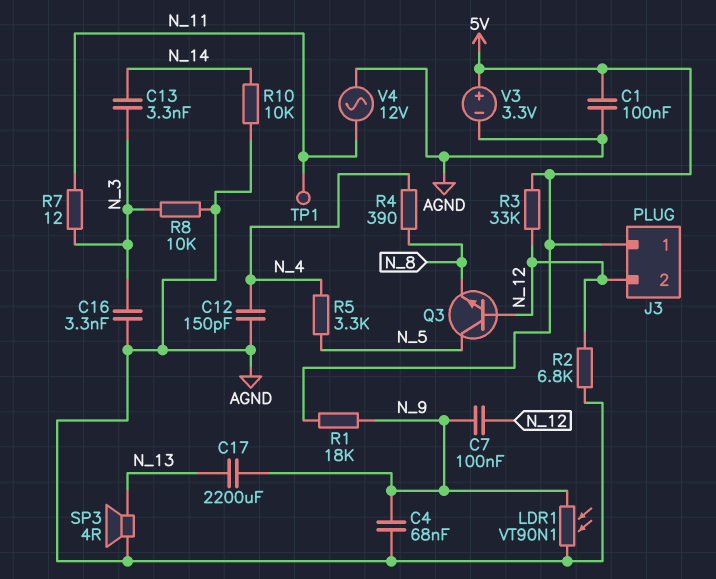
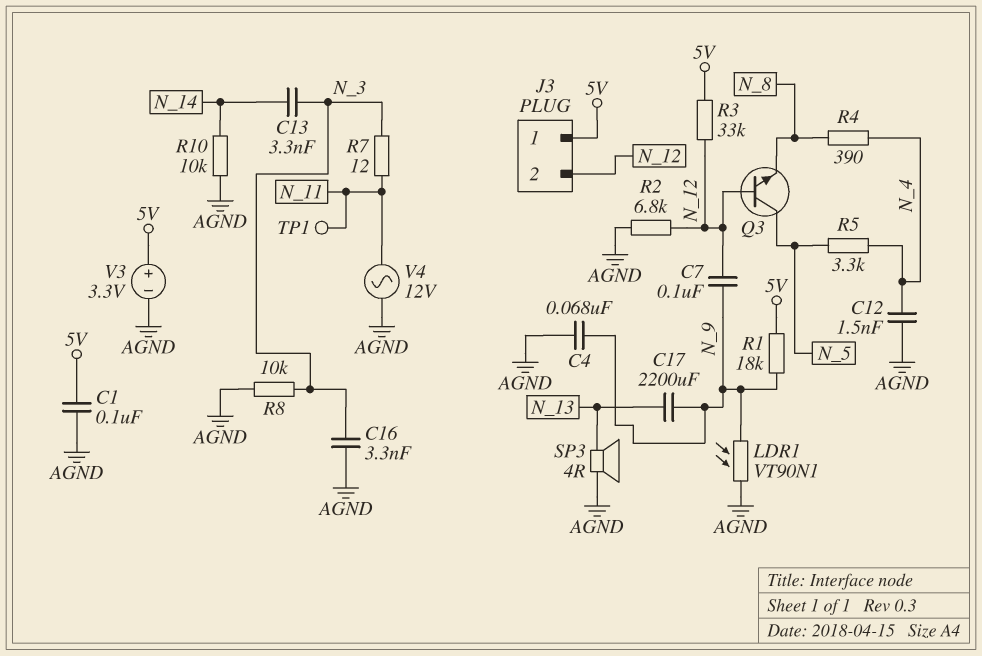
C12: 150pF (AGND, N_4) -> 1.5nF (AGND, N_4)

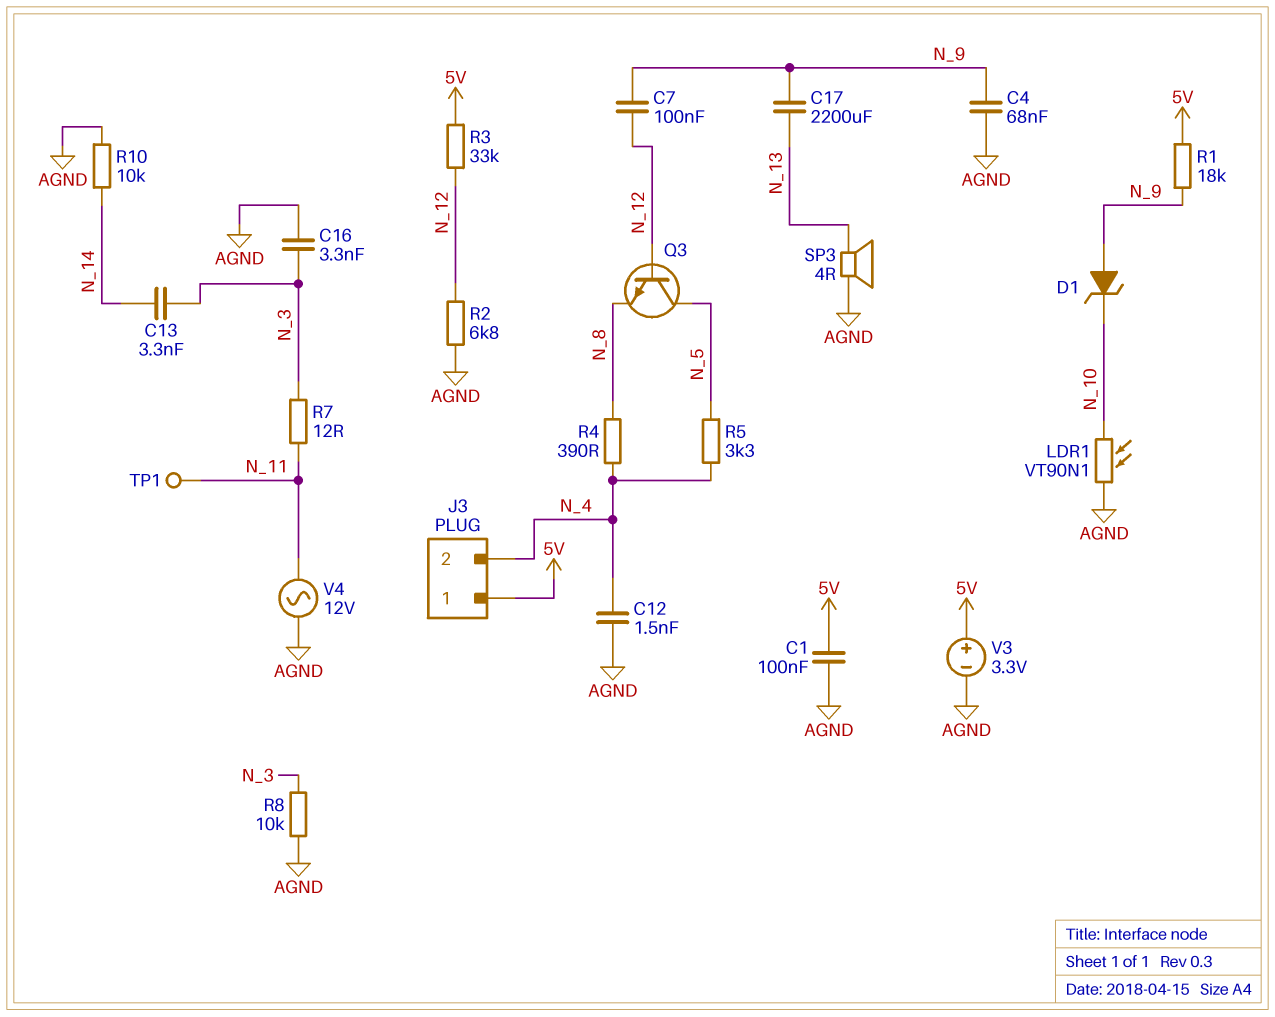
D1: none -> zener (A N_9, K N_10)
J3 pin 2: N_12 -> N_4
LDR1: VT90N1 (AGND, N_9) -> VT90N1 (AGND, N_10)

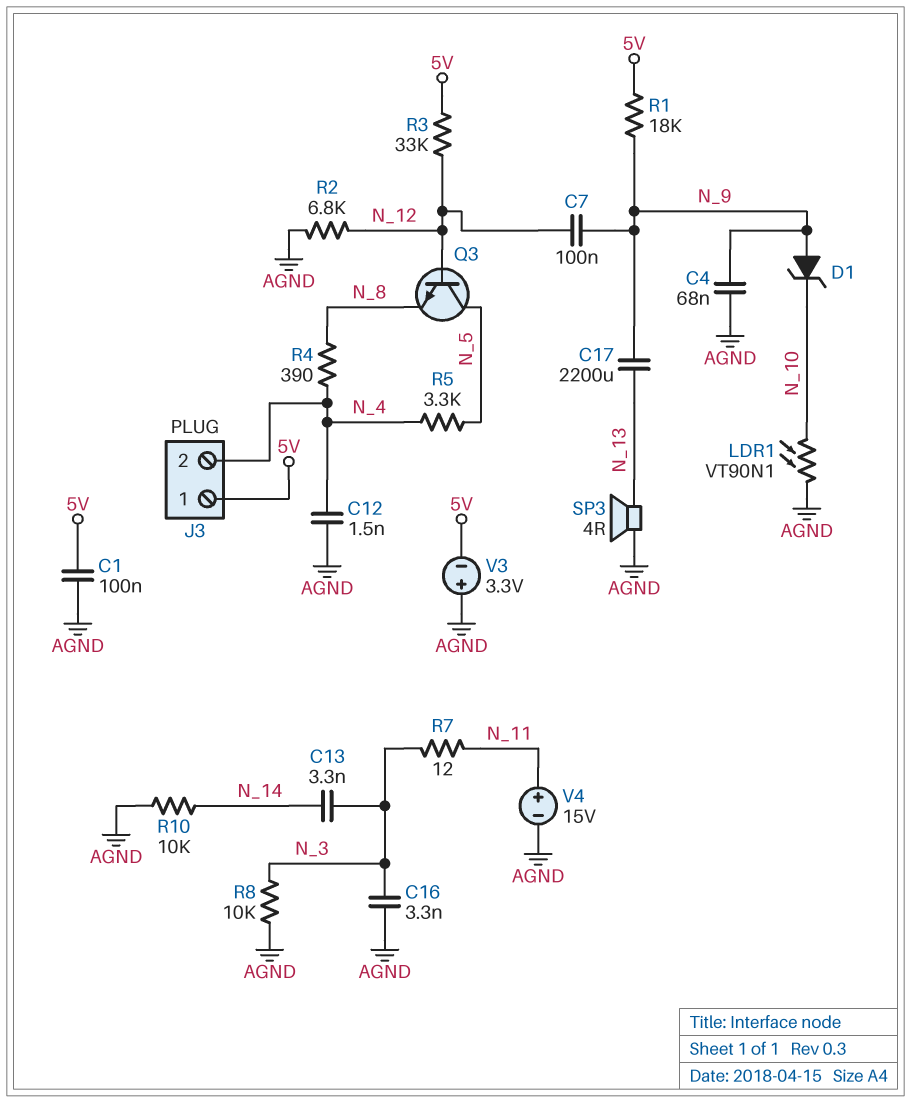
TP1: test point (N_11) -> none
V3: 3.3V (plus 5V, minus AGND) -> 3.3V (plus AGND, minus 5V)
V4: AC 12V (AGND, N_11) -> 15V (plus N_11, minus AGND)

